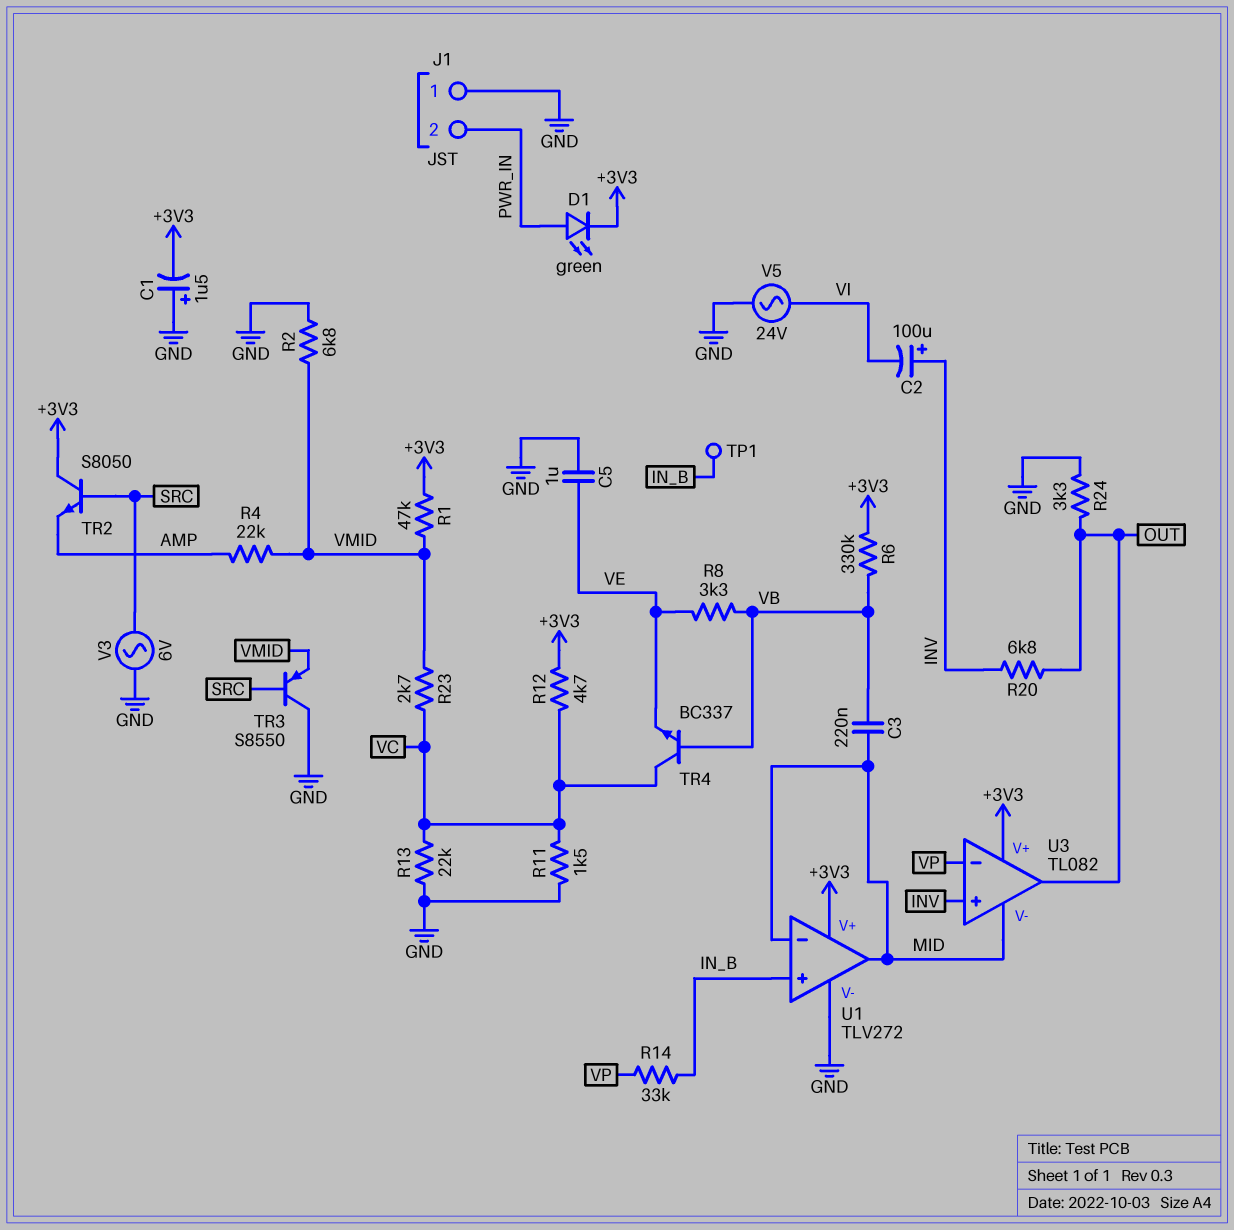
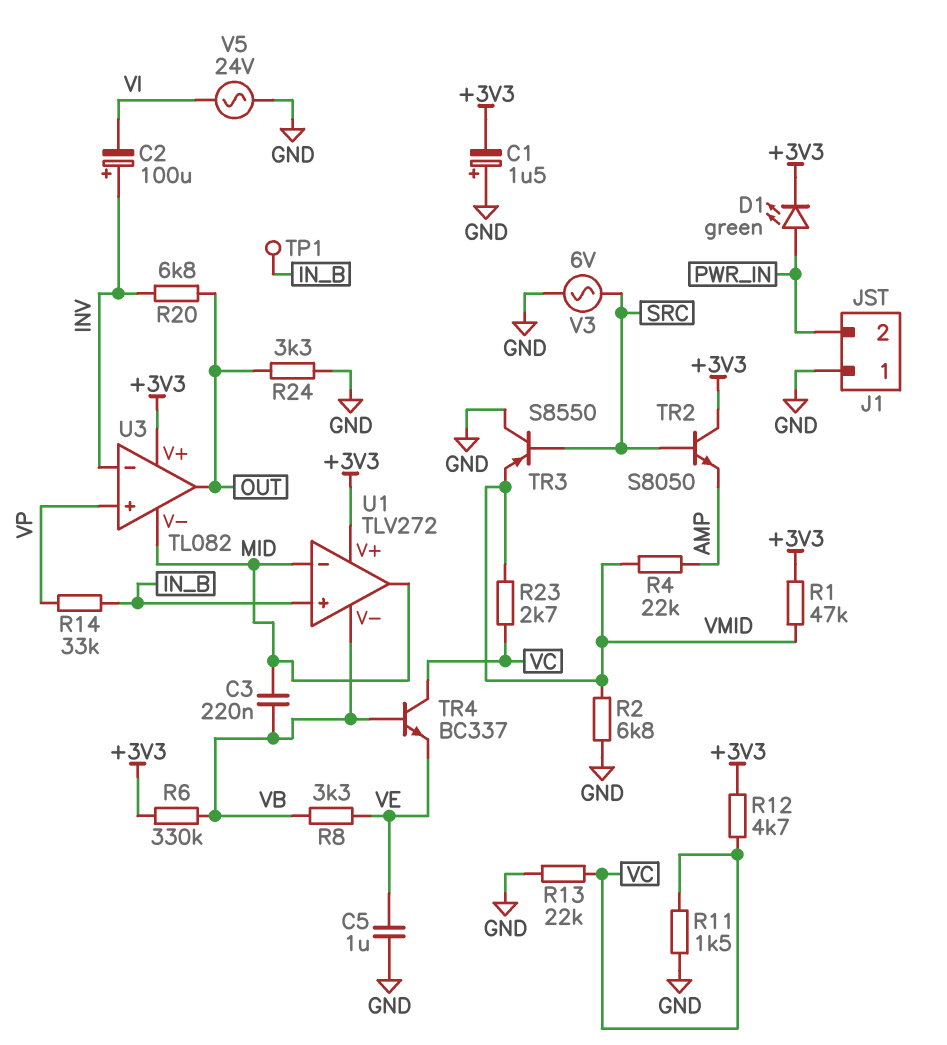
U1 pin V-: GND -> VB
U3 pin in+: INV -> VP
U3 pin in-: VP -> INV

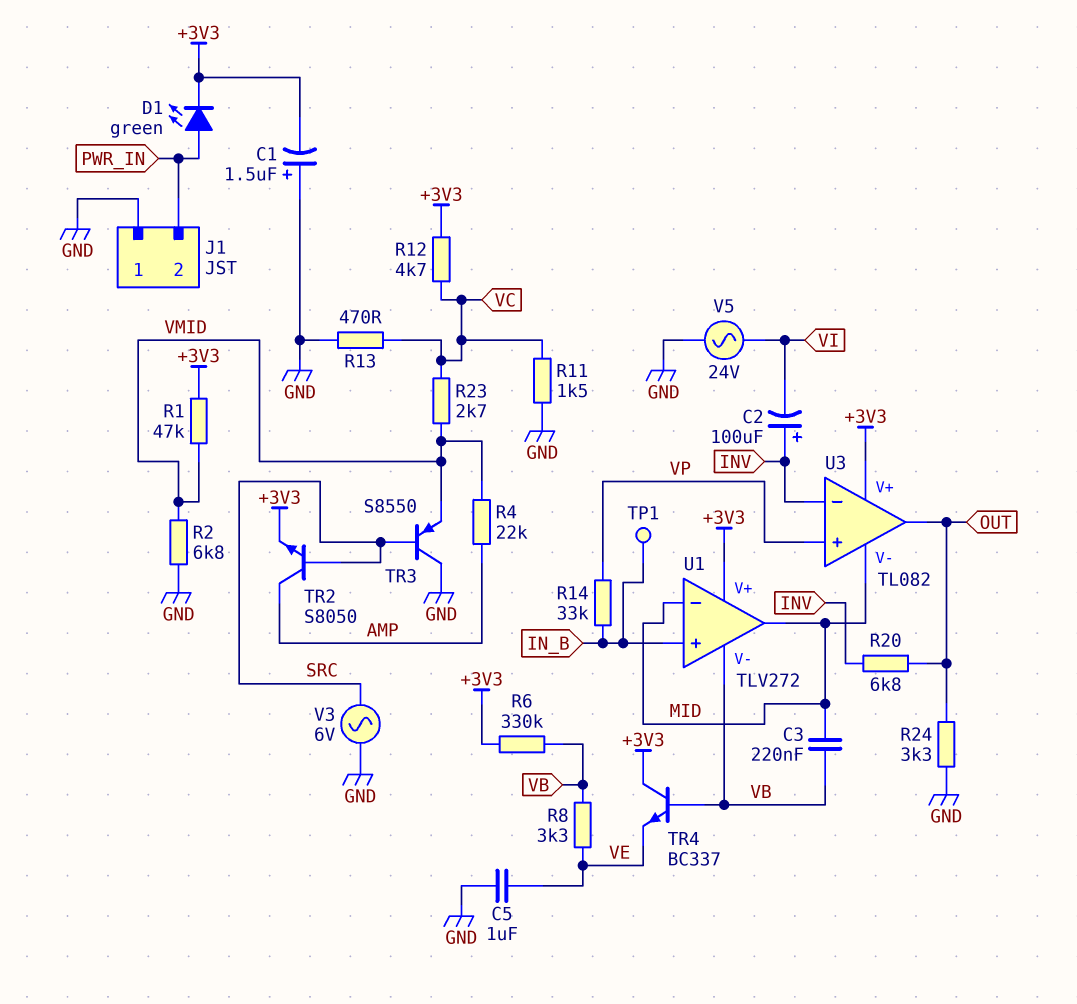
R13: 22k (GND, VC) -> 470 (GND, VC)
TR2: NPN S8050 (B SRC, C +3V3, E AMP) -> NPN S8050 (B SRC, C AMP, E +3V3)
TR4: NPN BC337 (B VB, C VC, E VE) -> NPN BC337 (B VB, C +3V3, E VE)

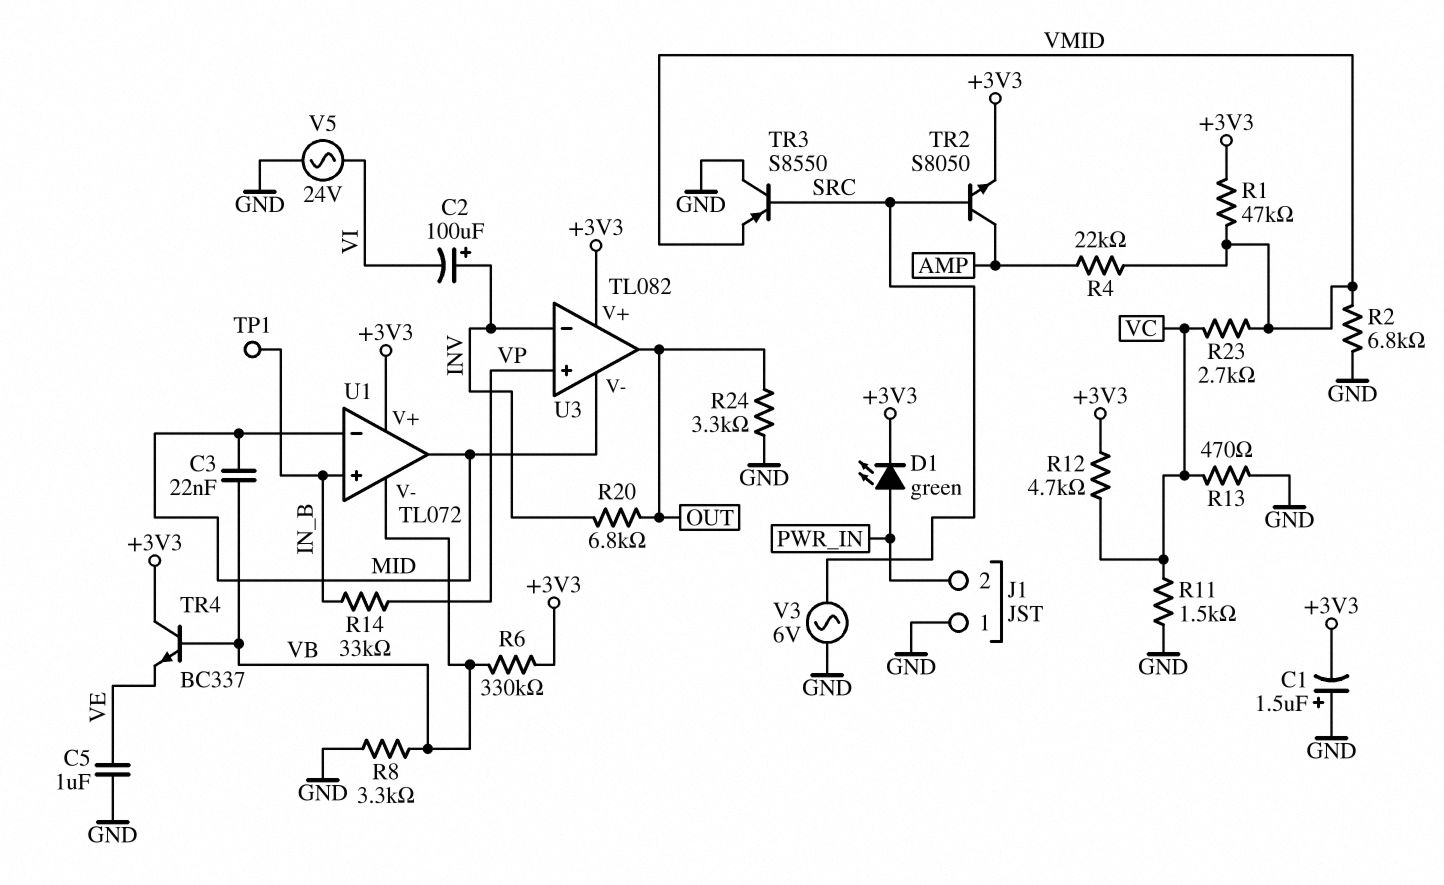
C3: 220nF (MID, VB) -> 22nF (MID, VB)
R8: 3.3k (VB, VE) -> 3.3k (GND, VB)
U1: TLV272 -> TL072

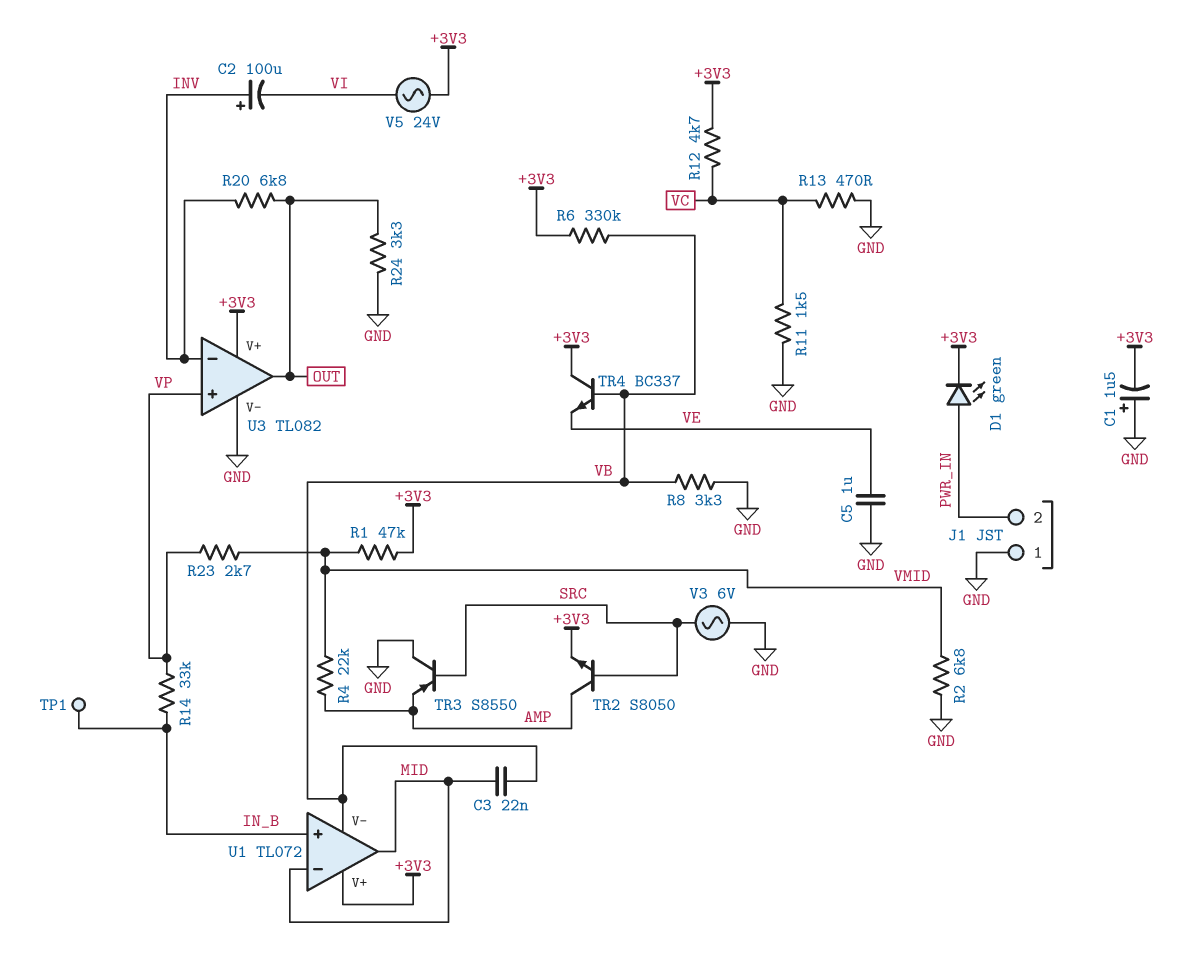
R23: 2.7k (VC, VMID) -> 2.7k (VMID, VP)
TR3: PNP S8550 (B SRC, C GND, E VMID) -> PNP S8550 (B SRC, C GND, E AMP)
U3 pin V-: MID -> GND
V5: AC 24V (GND, VI) -> AC 24V (+3V3, VI)

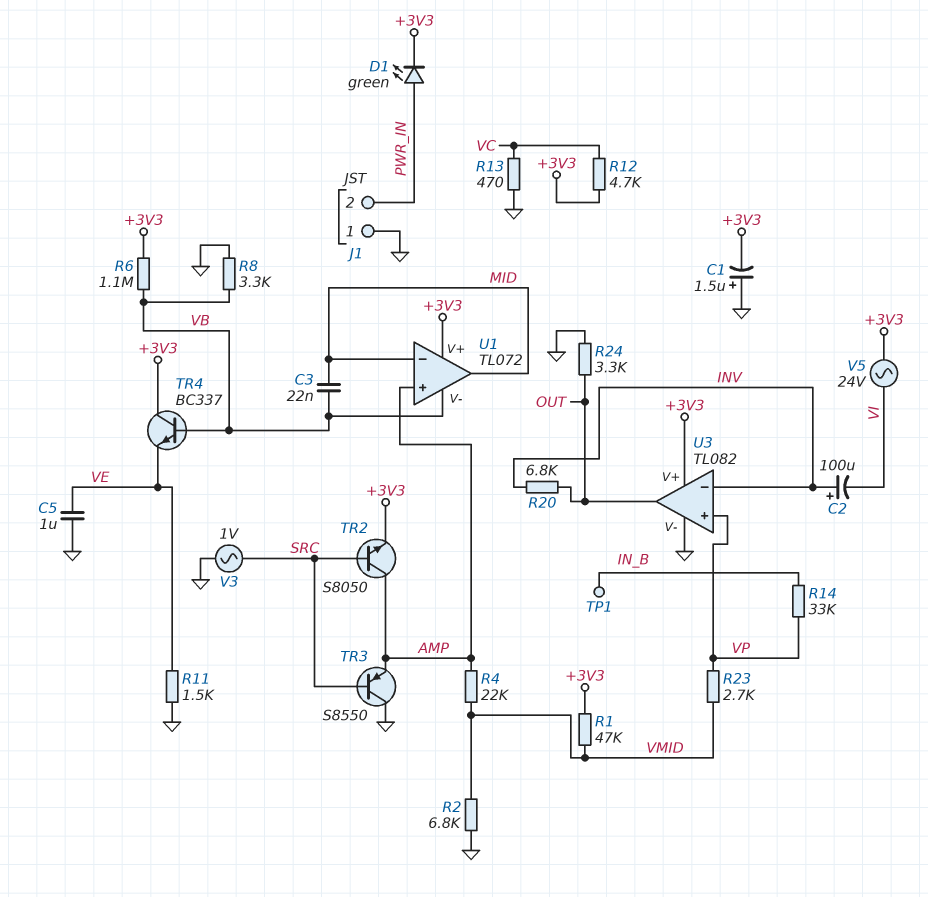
R6: 330k (+3V3, VB) -> 1.1M (+3V3, VB)
R11: 1.5k (GND, VC) -> 1.5k (GND, VE)
U1 pin in+: IN_B -> AMP
V3: AC 6V (GND, SRC) -> AC 1V (GND, SRC)

